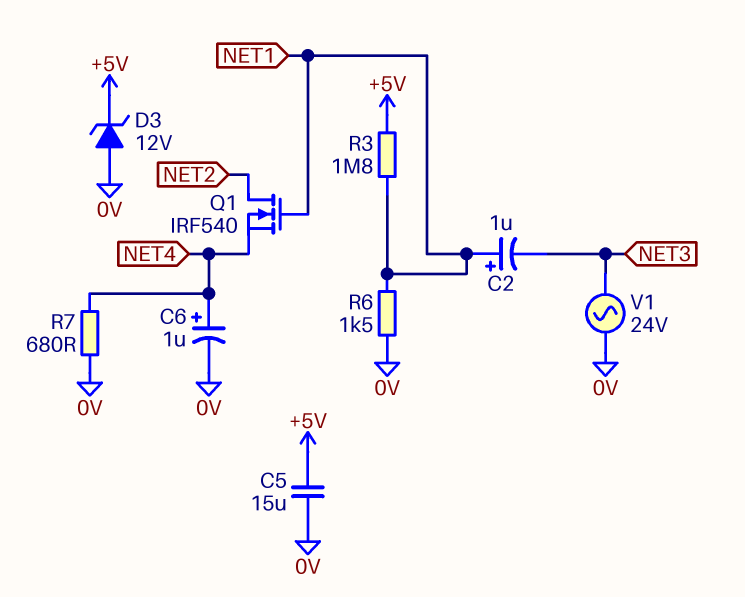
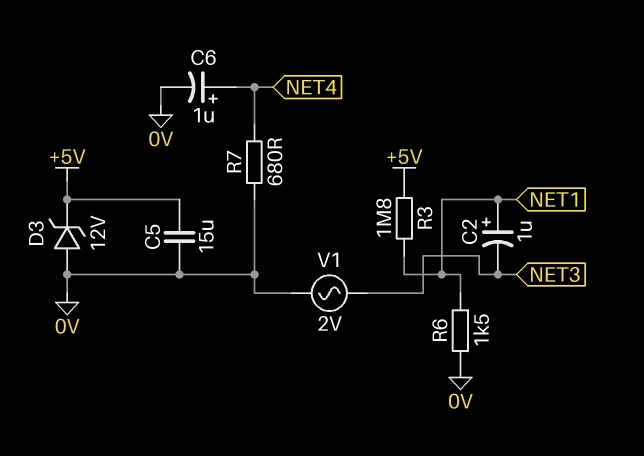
Q1: NMOS IRF540 (G NET1, D NET2, S NET4) -> none
V1: AC 24V (0V, NET3) -> AC 2V (0V, NET3)

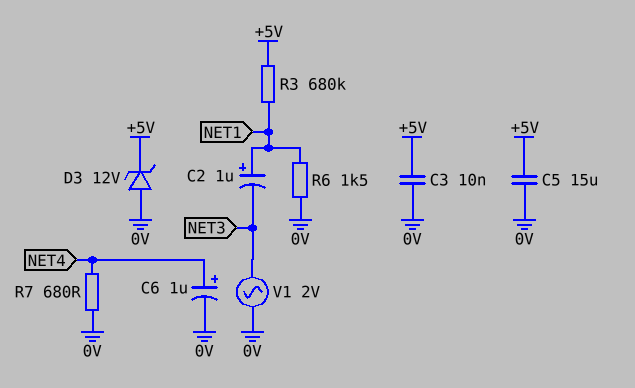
C3: none -> 10nF (+5V, 0V)
R3: 1.8M (+5V, NET1) -> 680k (+5V, NET1)

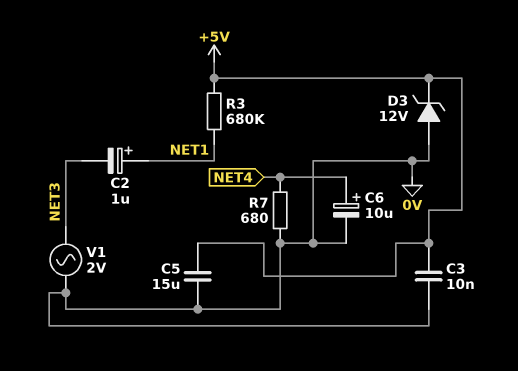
C6: 1uF (plus NET4, minus 0V) -> 10uF (plus NET4, minus 0V)
R6: 1.5k (0V, NET1) -> none

